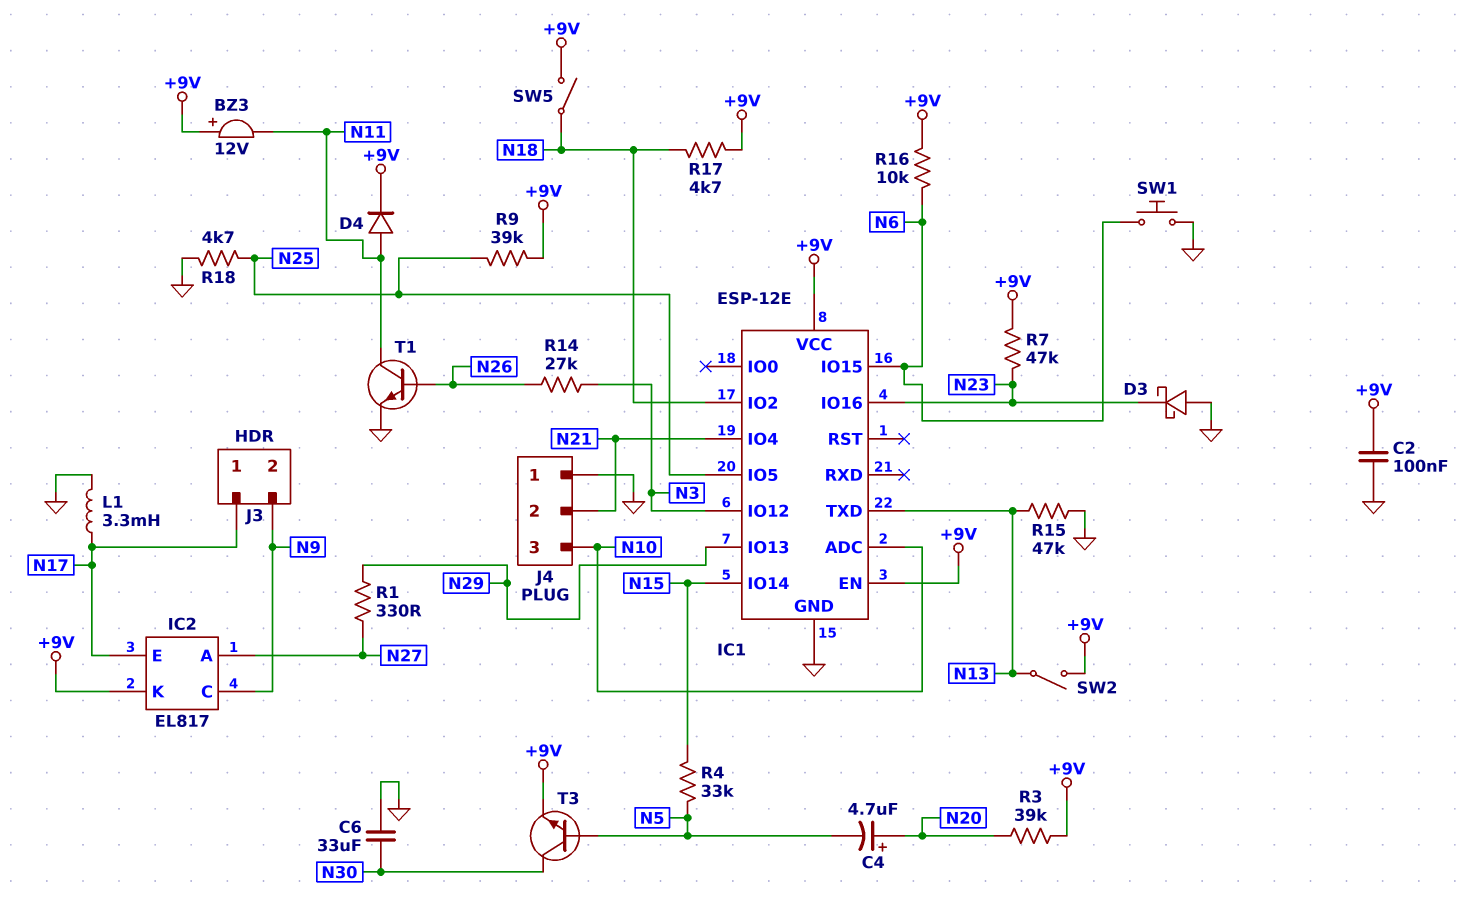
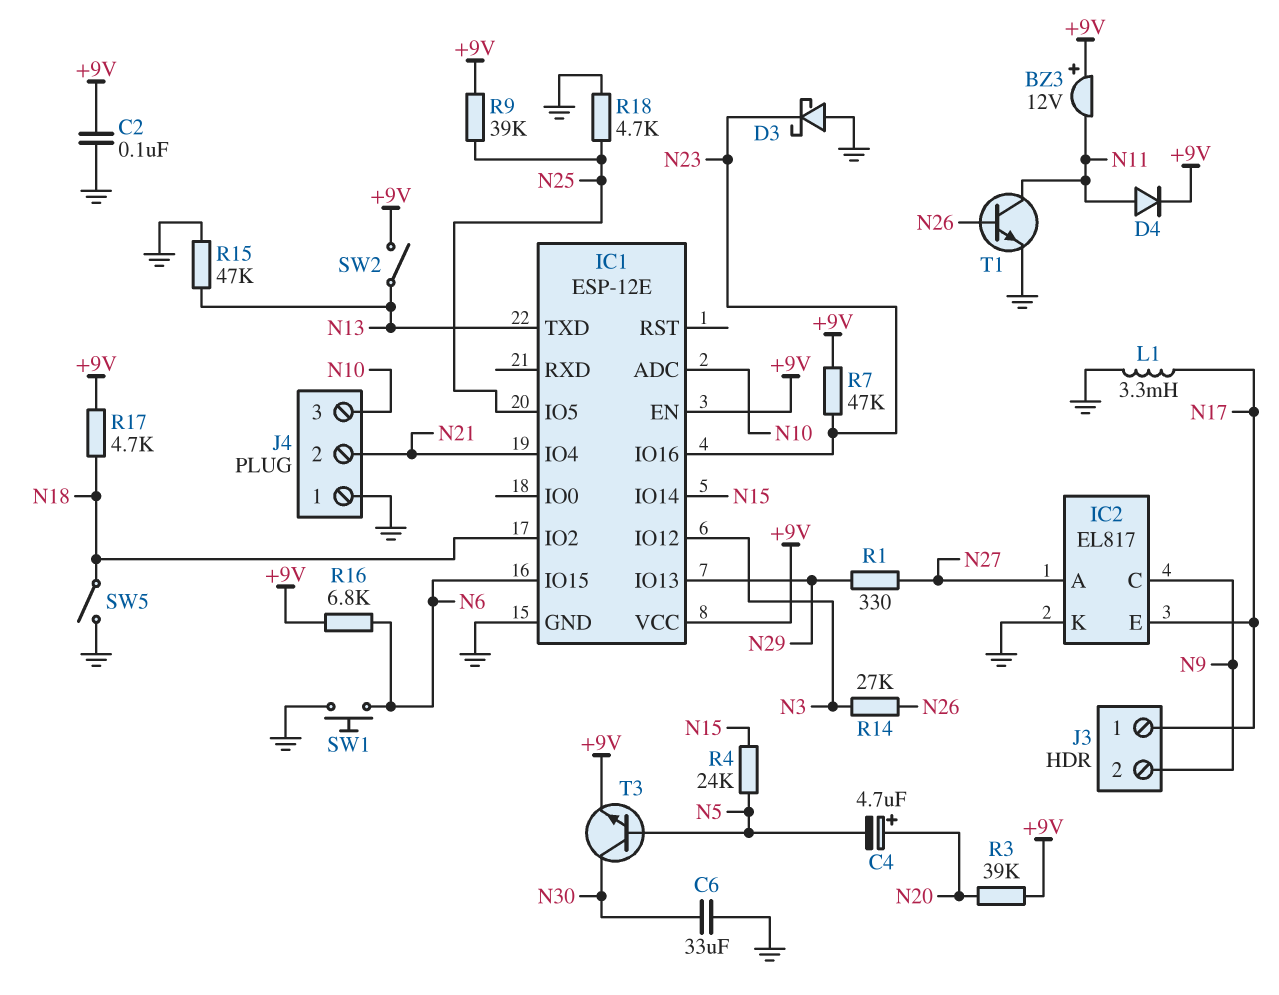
IC2 pin K: +9V -> GND
R4: 33k (N5, N15) -> 24k (N5, N15)
R16: 10k (+9V, N6) -> 6.8k (+9V, N6)
SW5: switch (+9V, N18) -> switch (GND, N18)

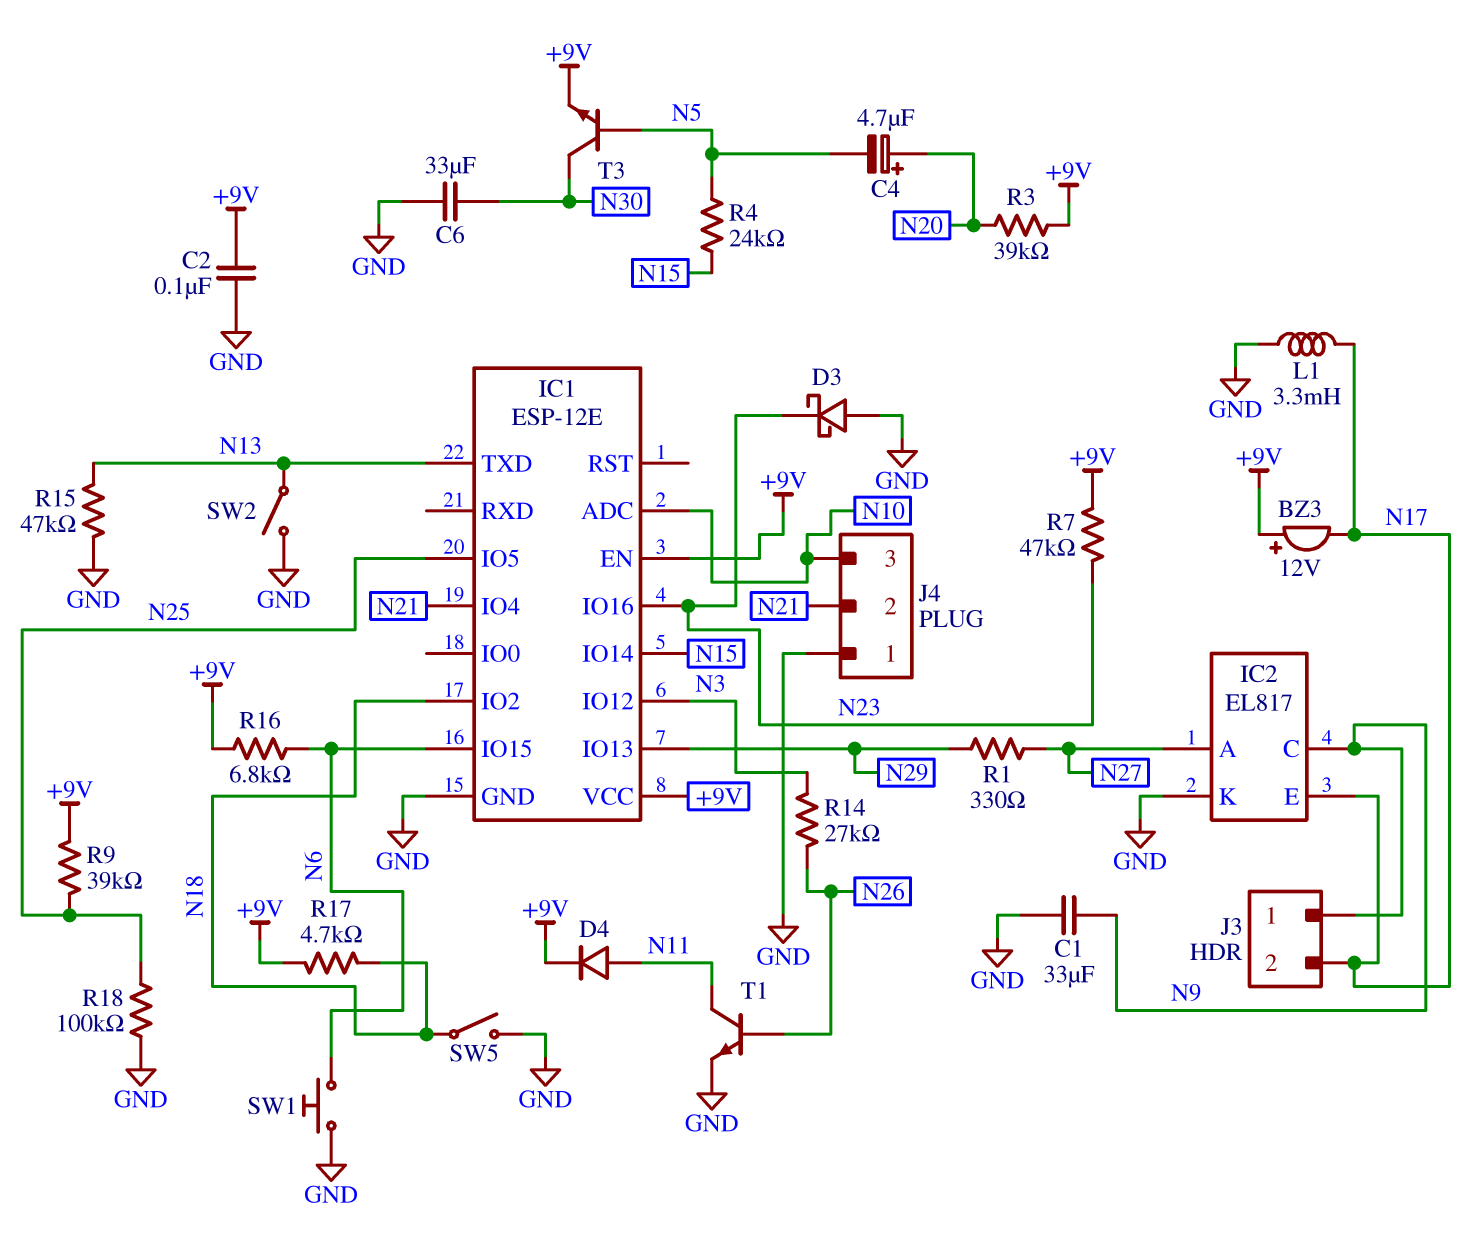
BZ3: buzzer 12V (plus +9V, minus N11) -> buzzer 12V (plus +9V, minus N17)
C1: none -> 33uF (GND, N9)
J3 pin 1: N17 -> N9
J3 pin 2: N9 -> N17
R18: 4.7k (GND, N25) -> 100k (GND, N25)
SW2: switch (+9V, N13) -> switch (GND, N13)

